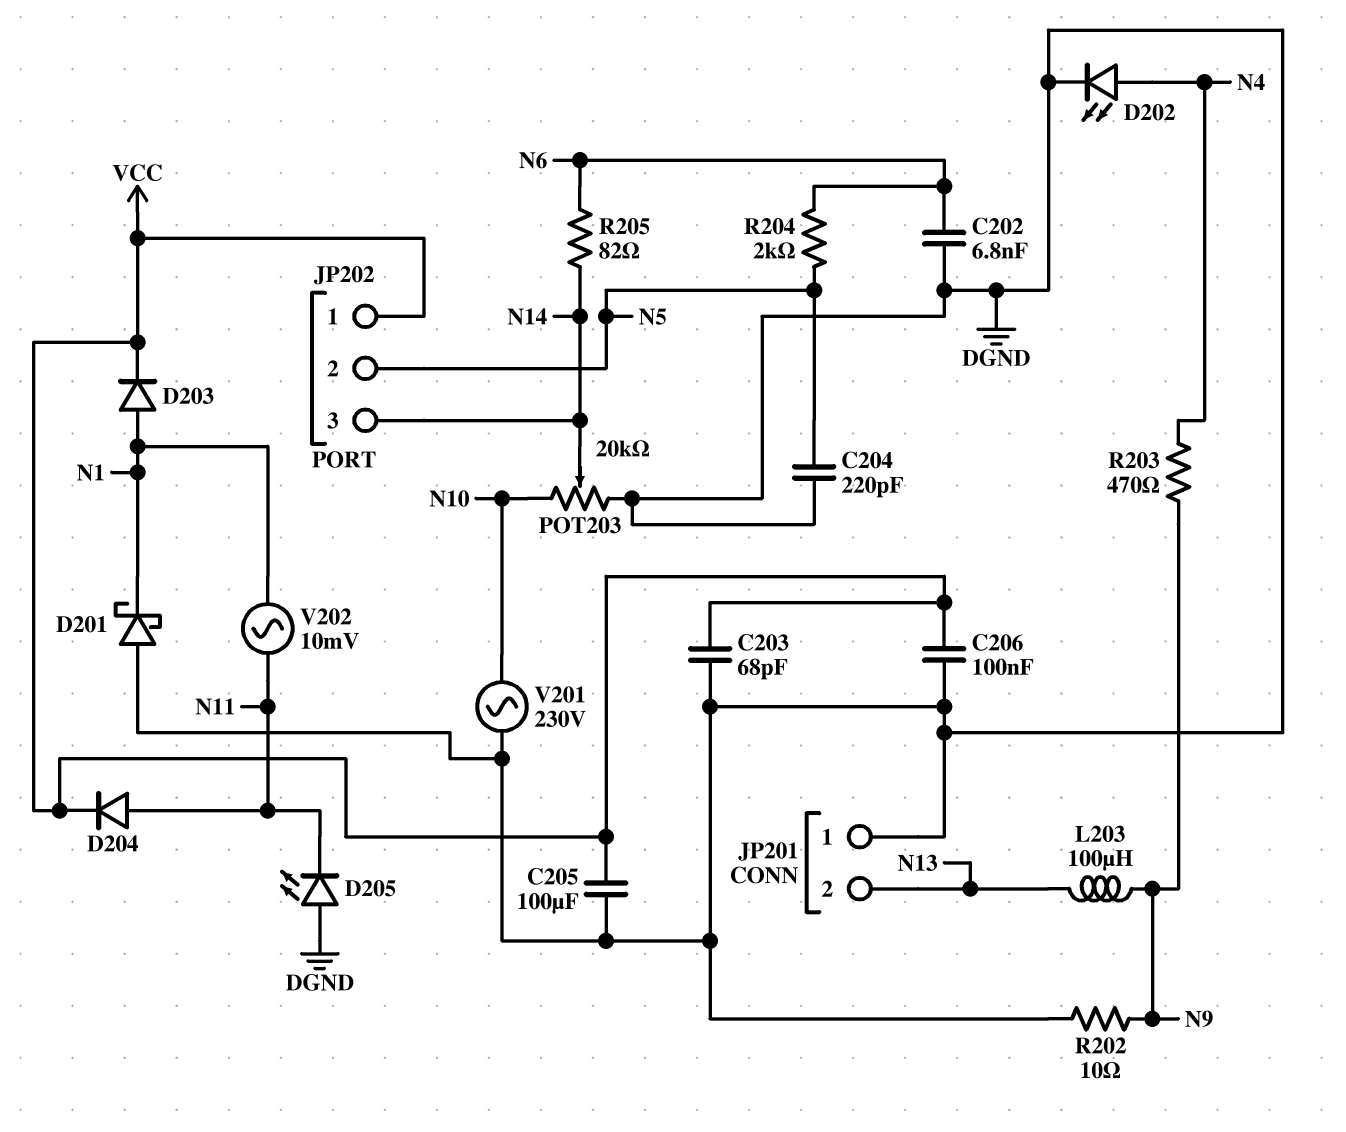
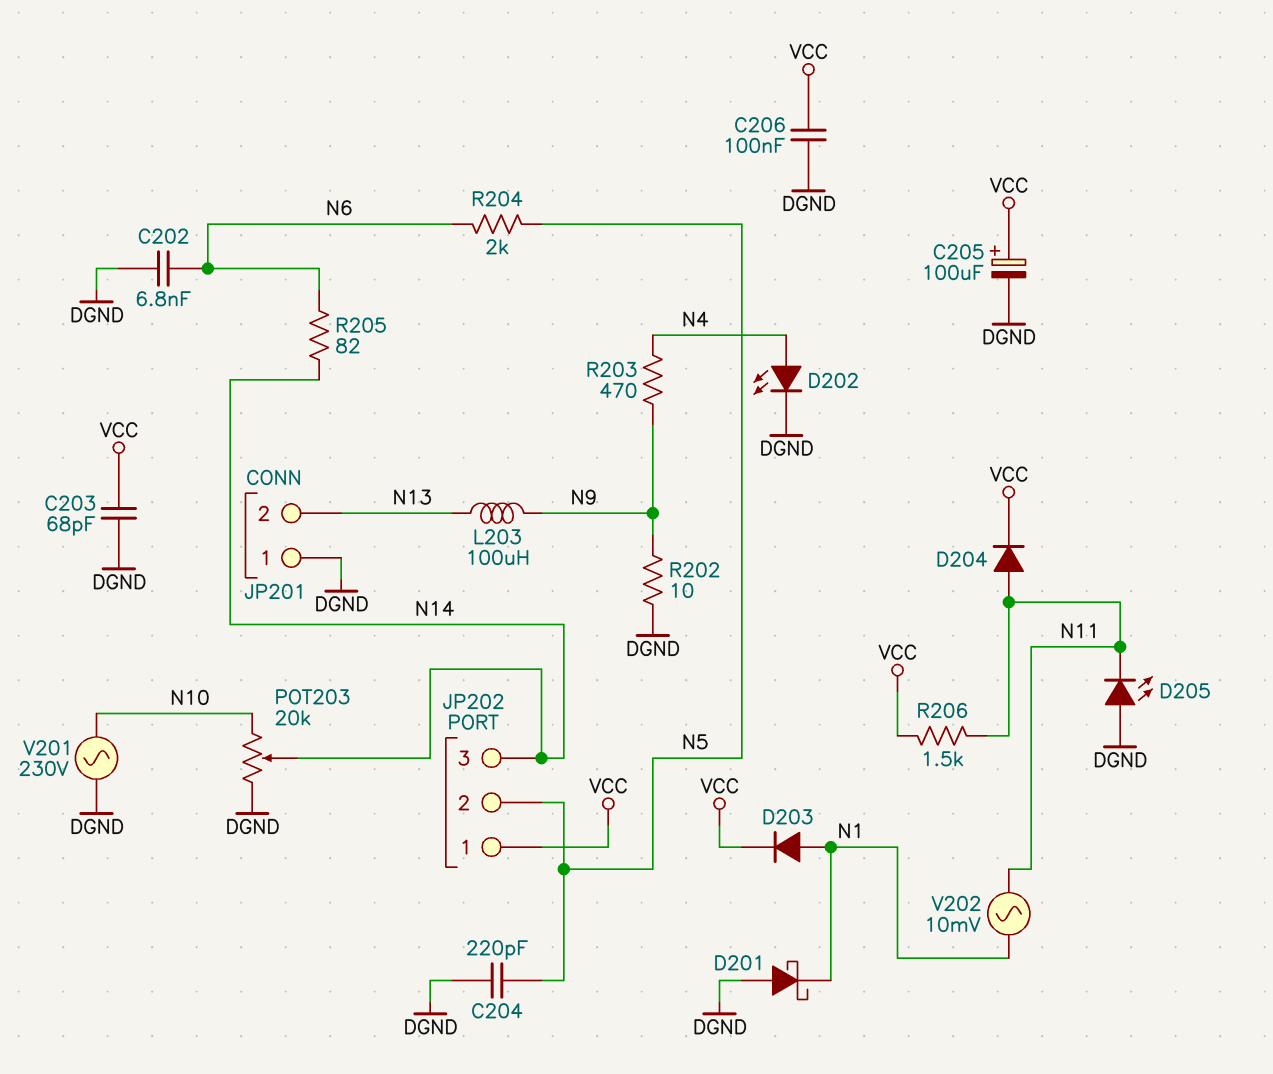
C205: 100uF (DGND, VCC) -> 100uF (plus VCC, minus DGND)
R206: none -> 1.5k (N11, VCC)

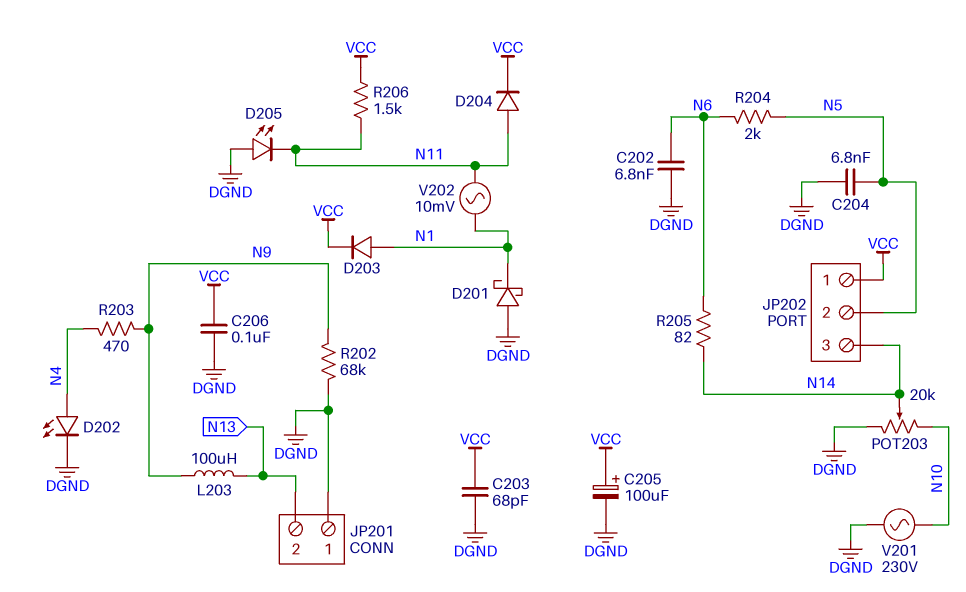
C204: 220pF (DGND, N5) -> 6.8nF (DGND, N5)
R202: 10 (DGND, N9) -> 68k (DGND, N9)

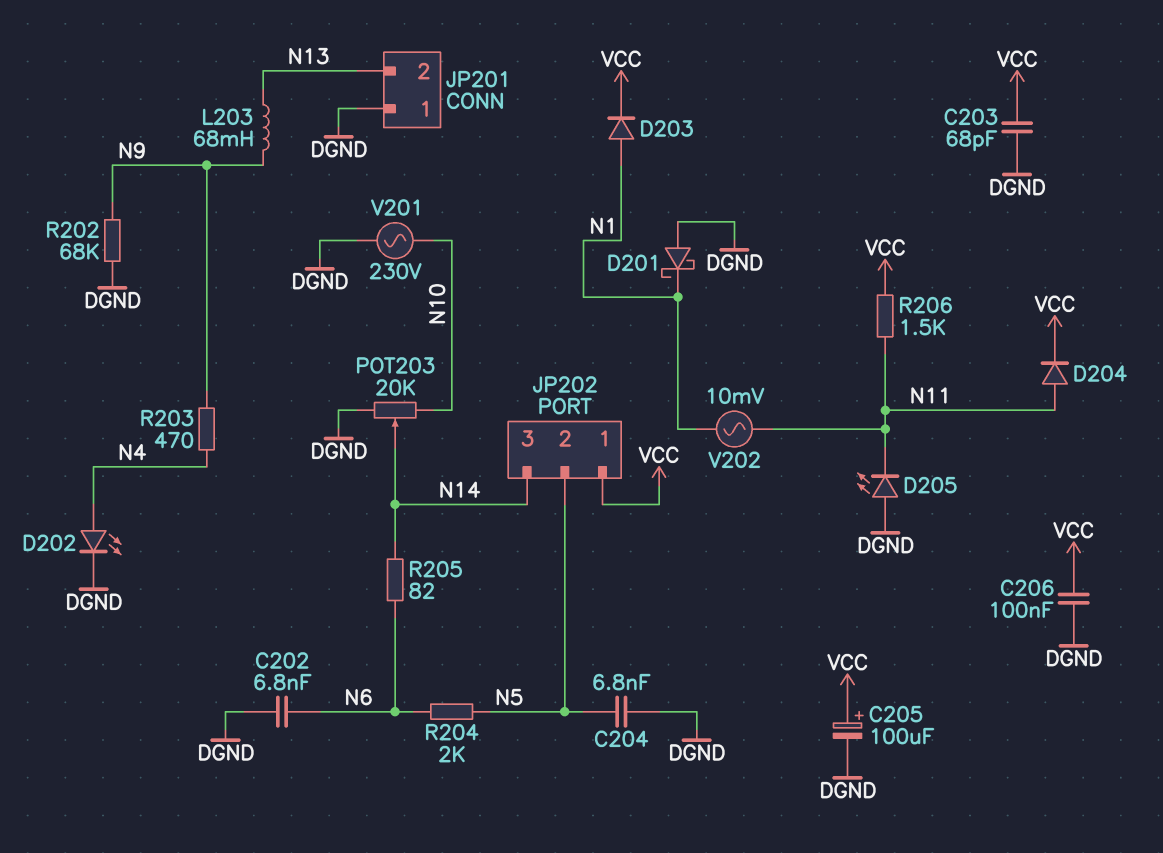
L203: 100uH (N9, N13) -> 68mH (N9, N13)

